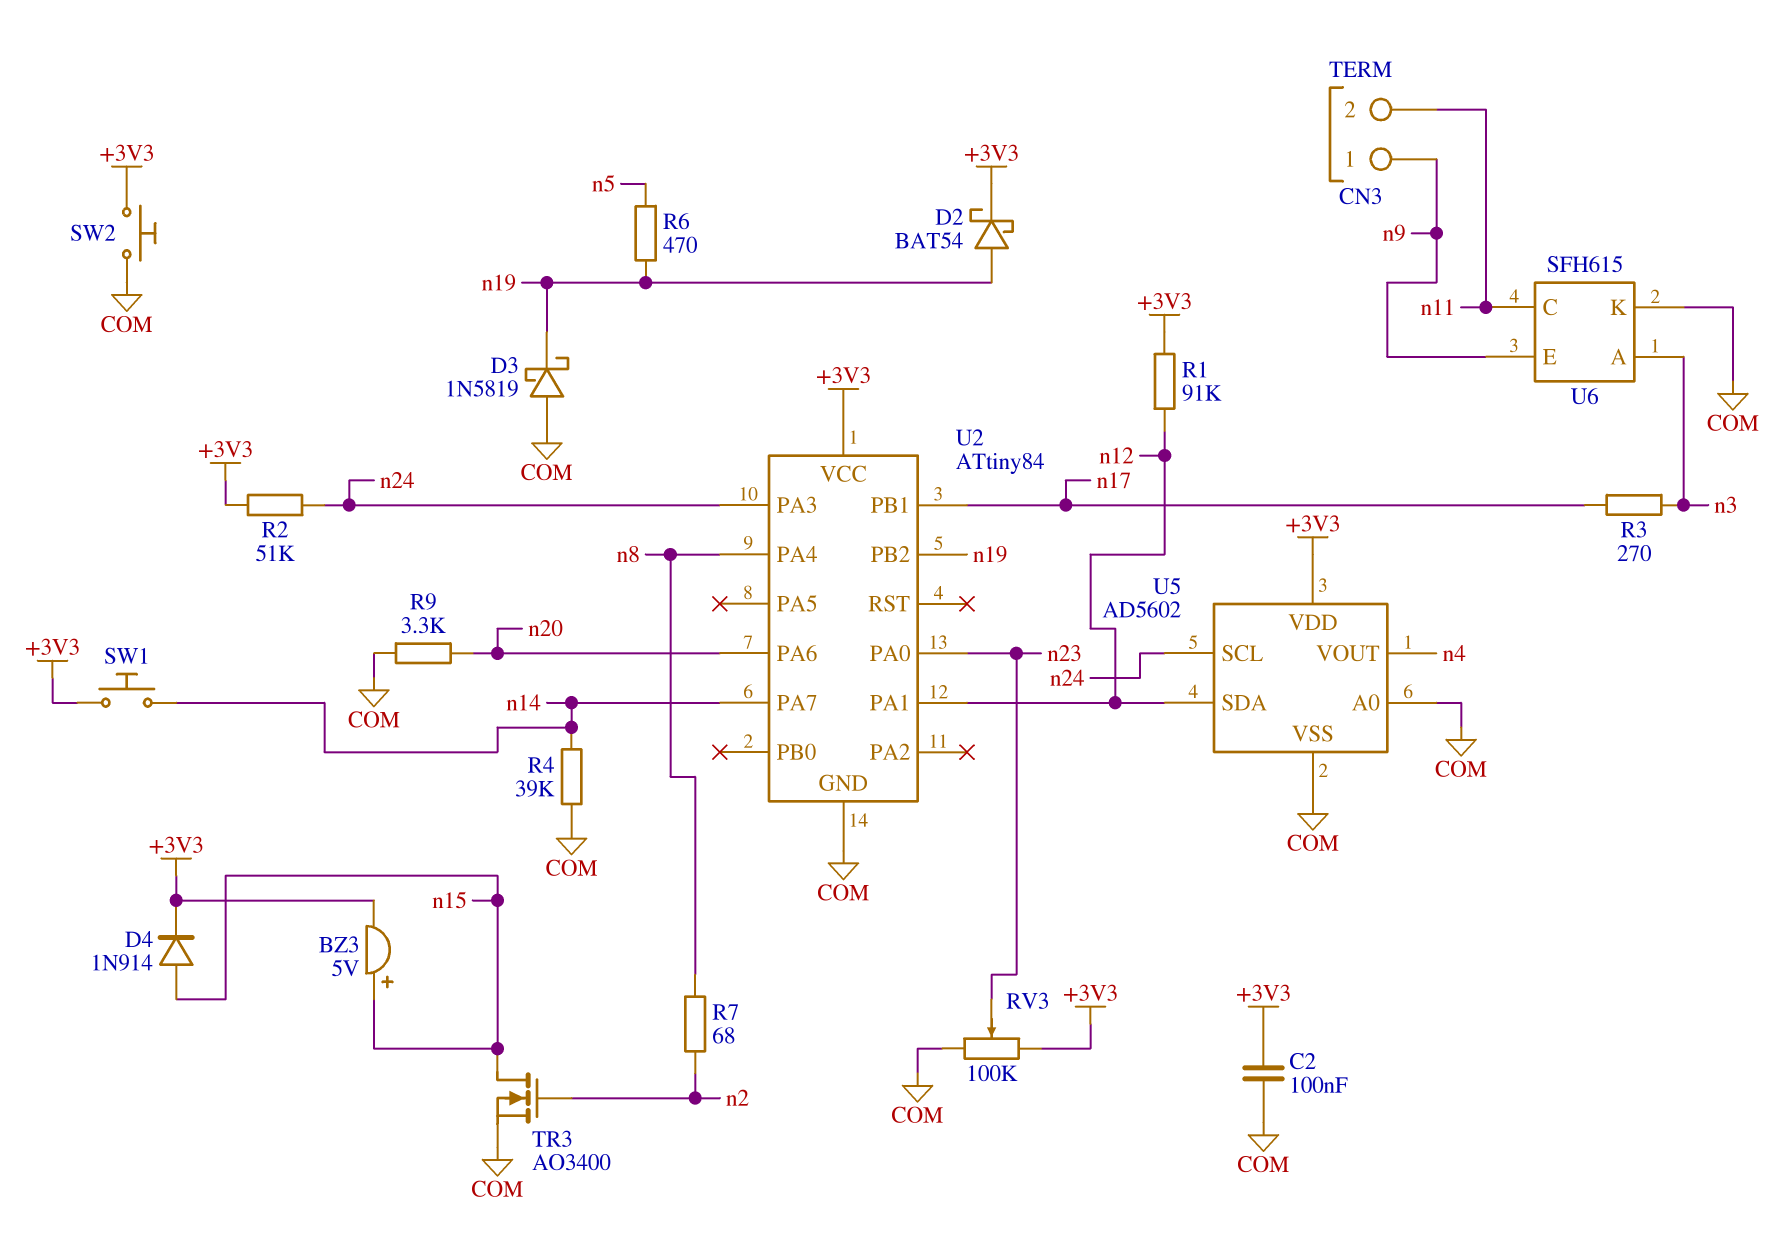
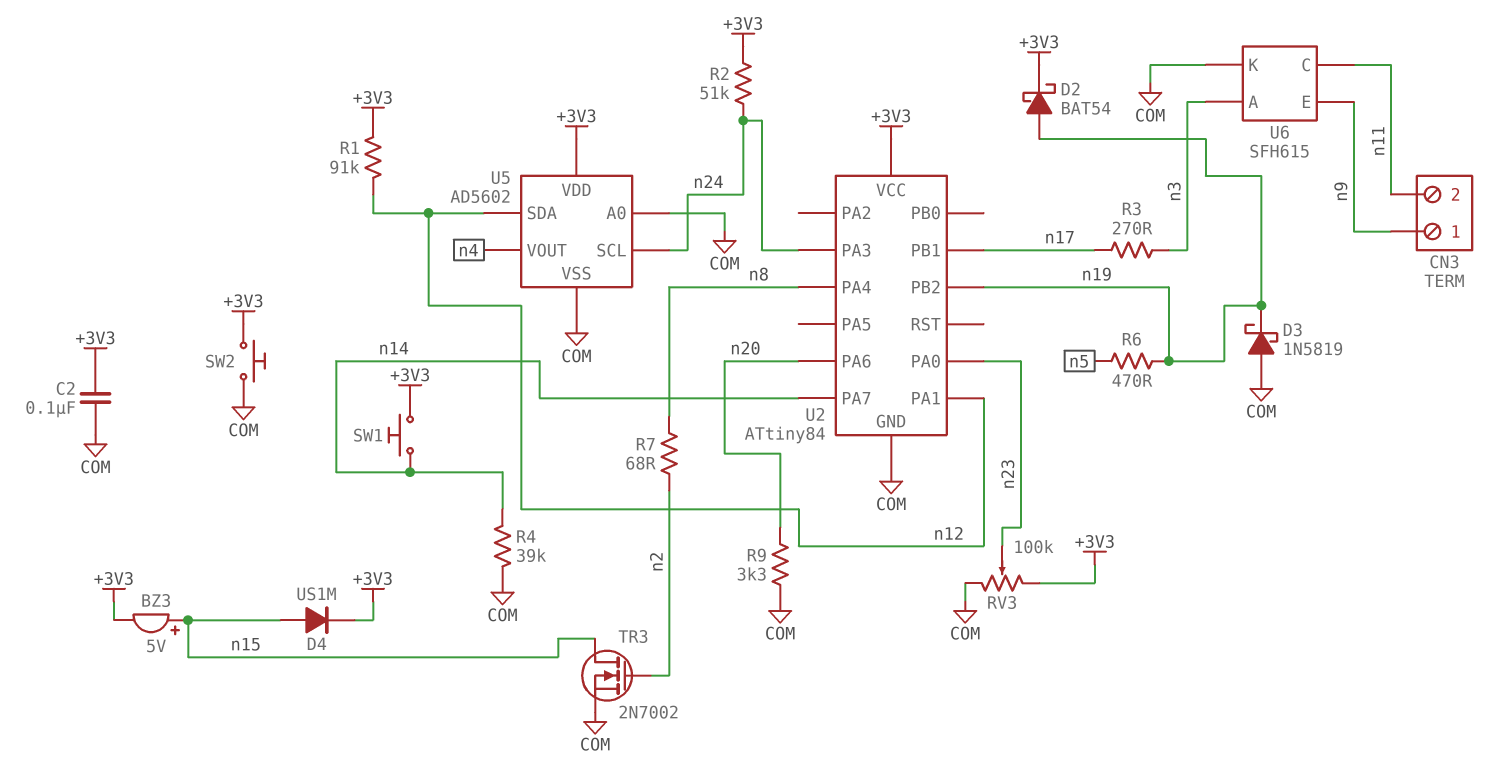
D4: diode 1N914 (A n15, K +3V3) -> diode US1M (A n15, K +3V3)
TR3: NMOS AO3400 (G n2, D n15, S COM) -> NMOS 2N7002 (G n2, D n15, S COM)

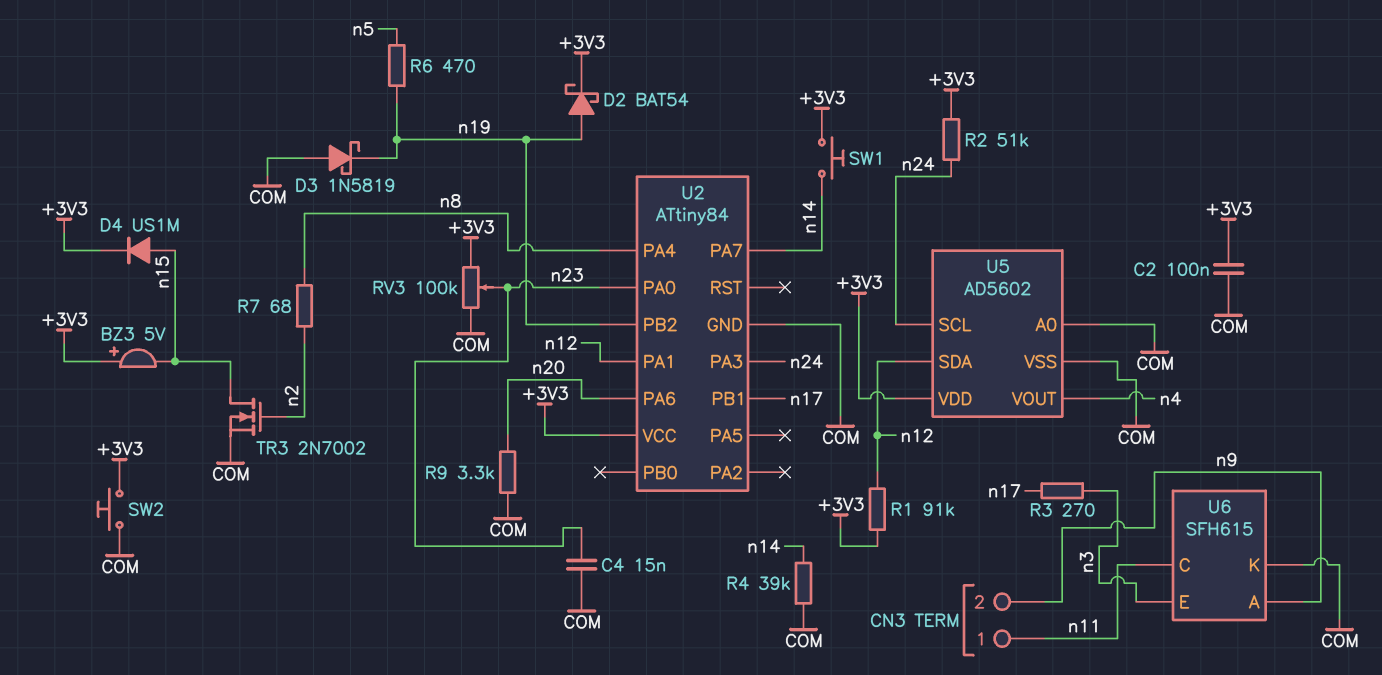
BZ3: buzzer 5V (plus n15, minus +3V3) -> buzzer 5V (plus +3V3, minus n15)
C4: none -> 15nF (COM, n23)
CN3 pin 1: n9 -> n11
CN3 pin 2: n11 -> n9
U6 pin A: n3 -> n9
U6 pin E: n9 -> n3

